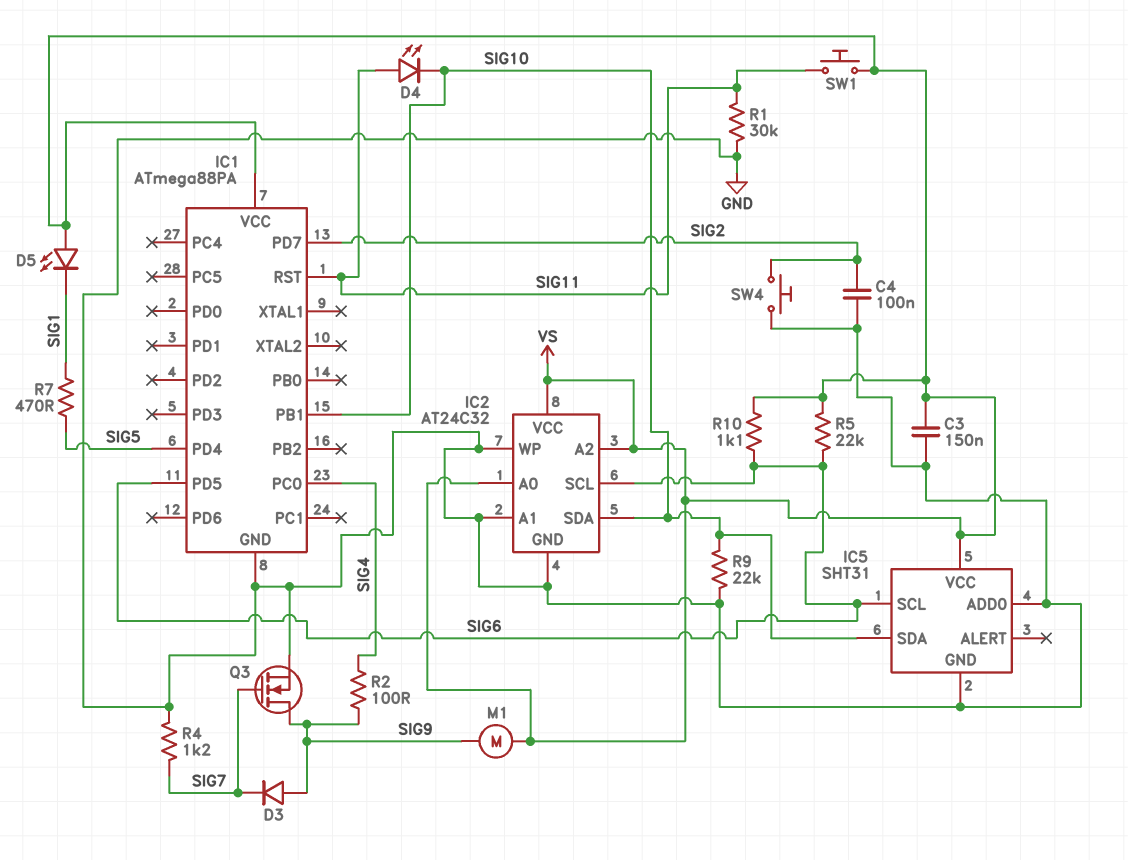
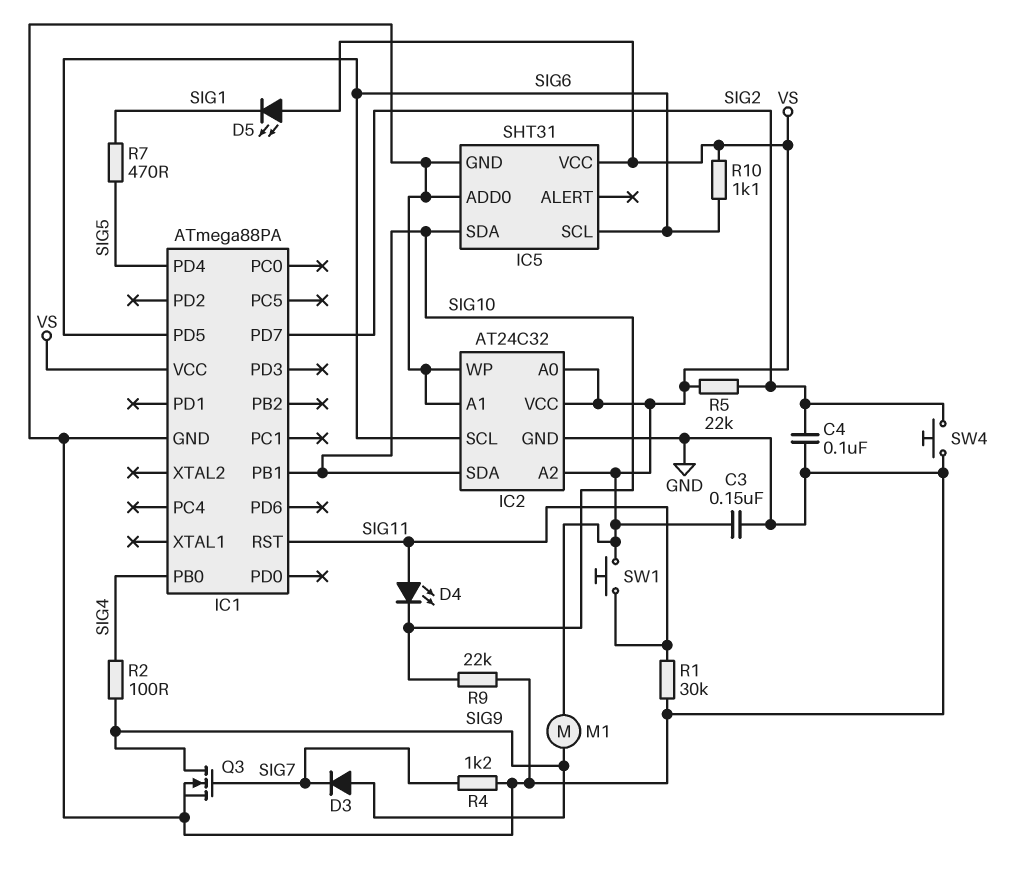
IC1 pin PB0: none -> SIG4
IC1 pin PC0: SIG4 -> none
R5: 22k (SIG6, VS) -> 22k (SIG2, VS)

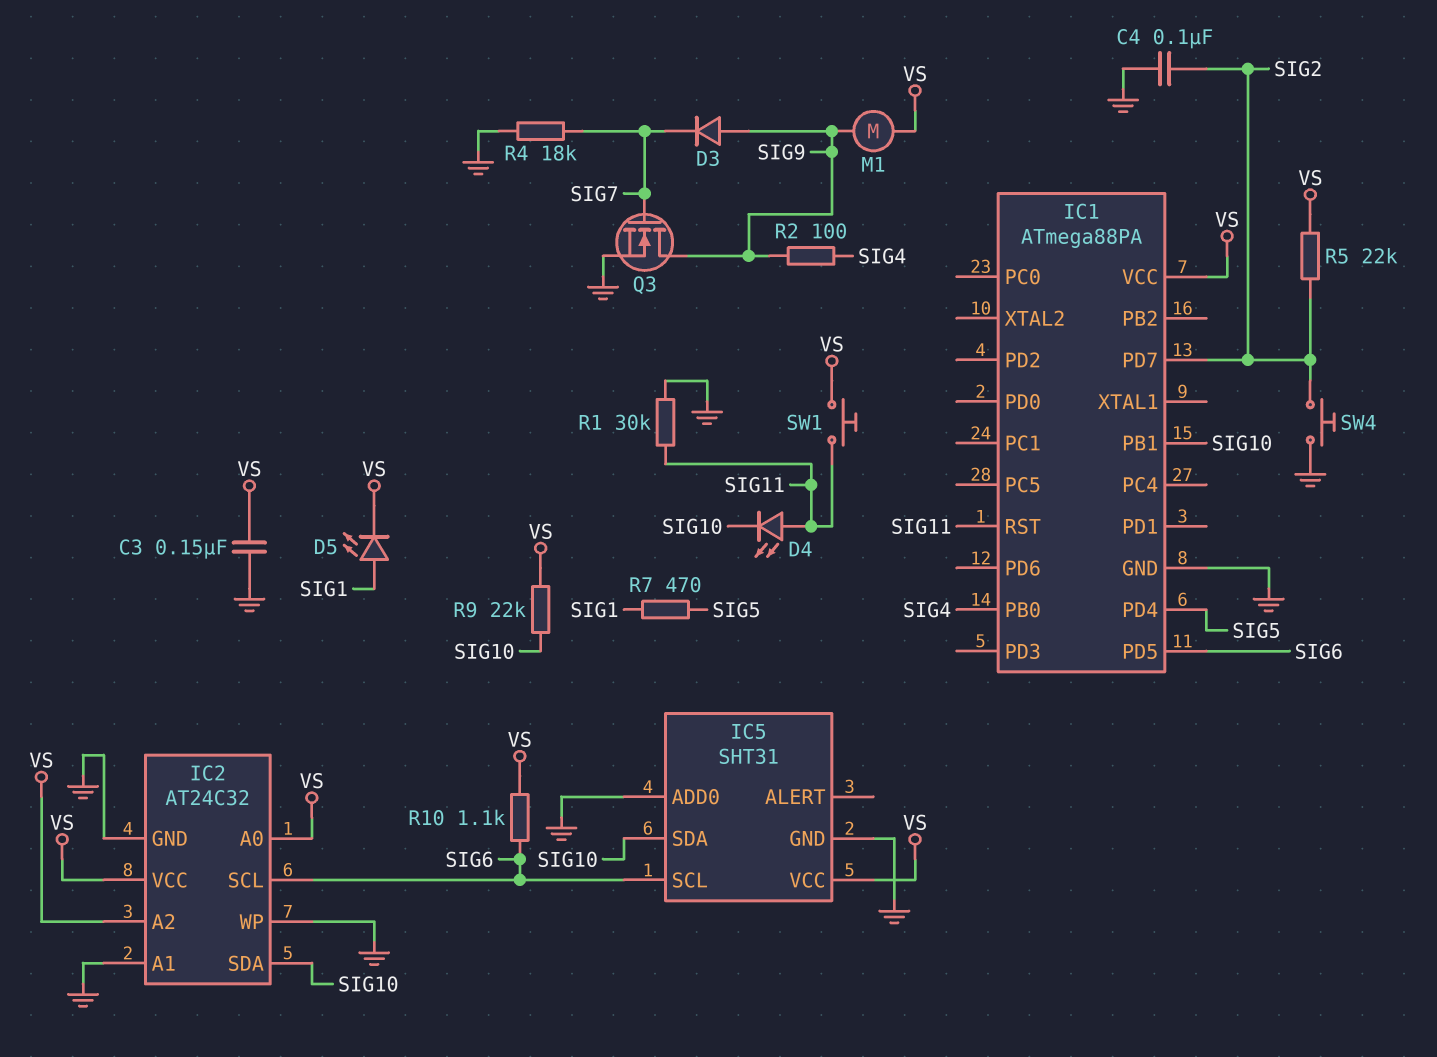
D5: LED (A VS, K SIG1) -> LED (A SIG1, K VS)
R4: 1.2k (GND, SIG7) -> 18k (GND, SIG7)
R9: 22k (GND, SIG10) -> 22k (SIG10, VS)

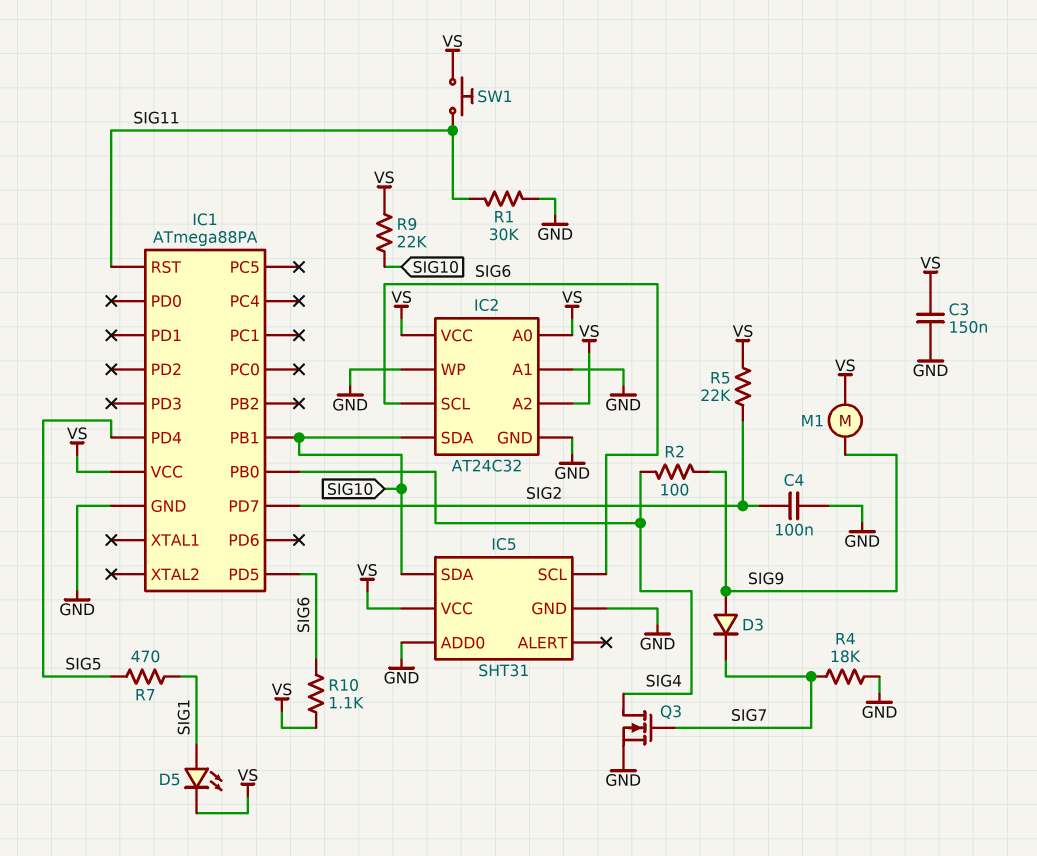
D4: LED (A SIG11, K SIG10) -> none
Q3: NMOS (G SIG7, D SIG9, S GND) -> NMOS (G SIG7, D SIG4, S GND)
SW4: button (GND, SIG2) -> none

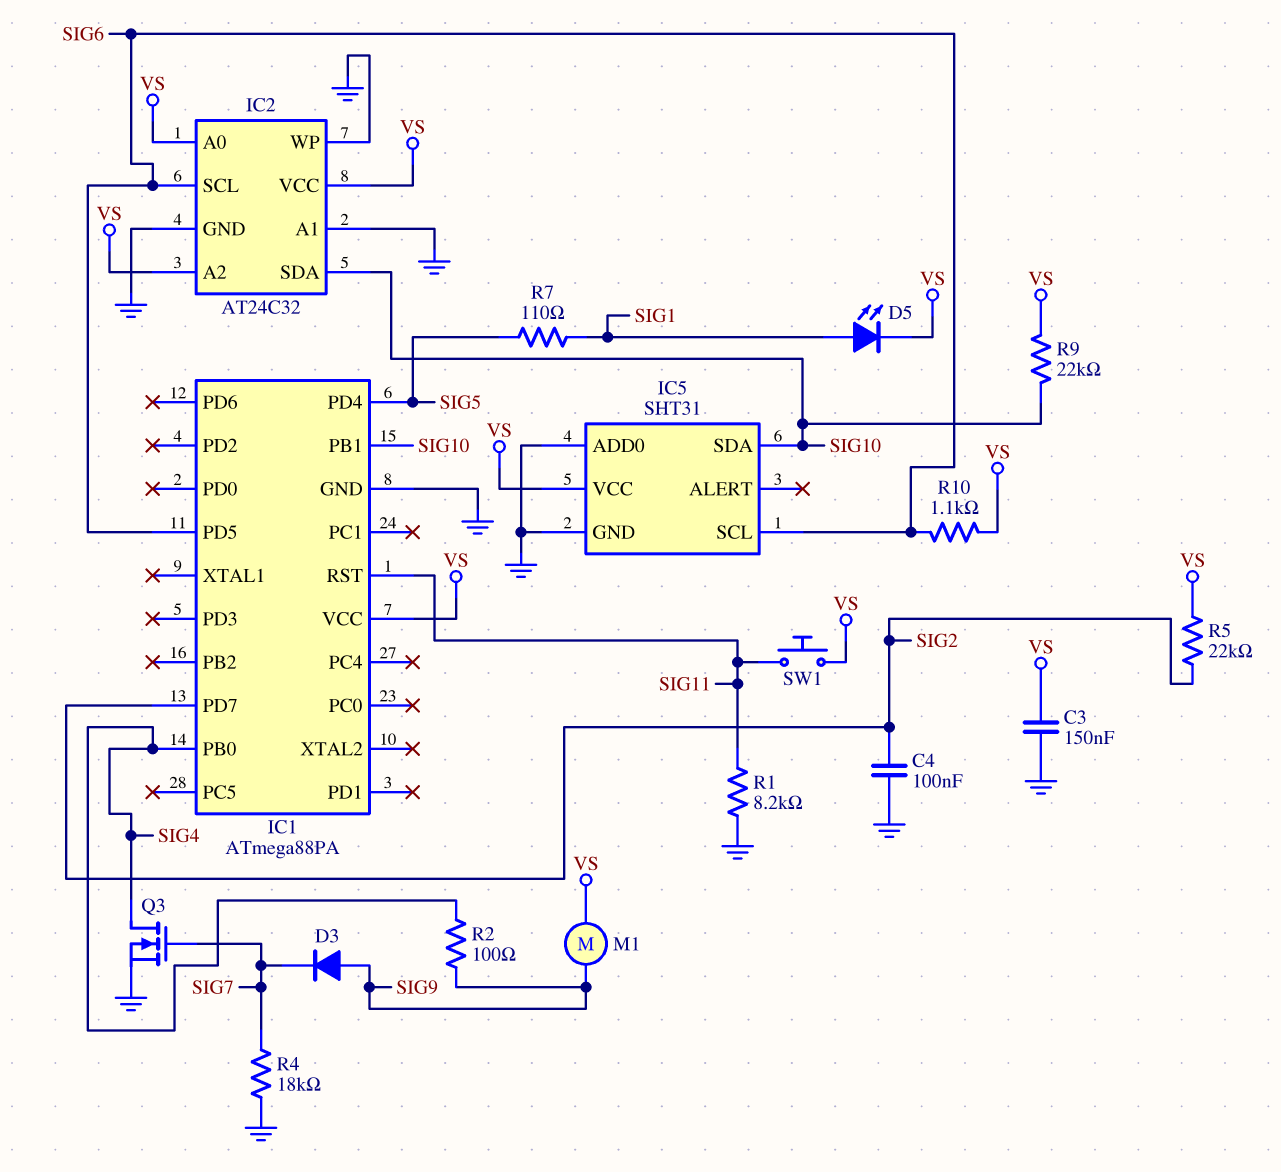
R1: 30k (GND, SIG11) -> 8.2k (GND, SIG11)
R7: 470 (SIG1, SIG5) -> 110 (SIG1, SIG5)

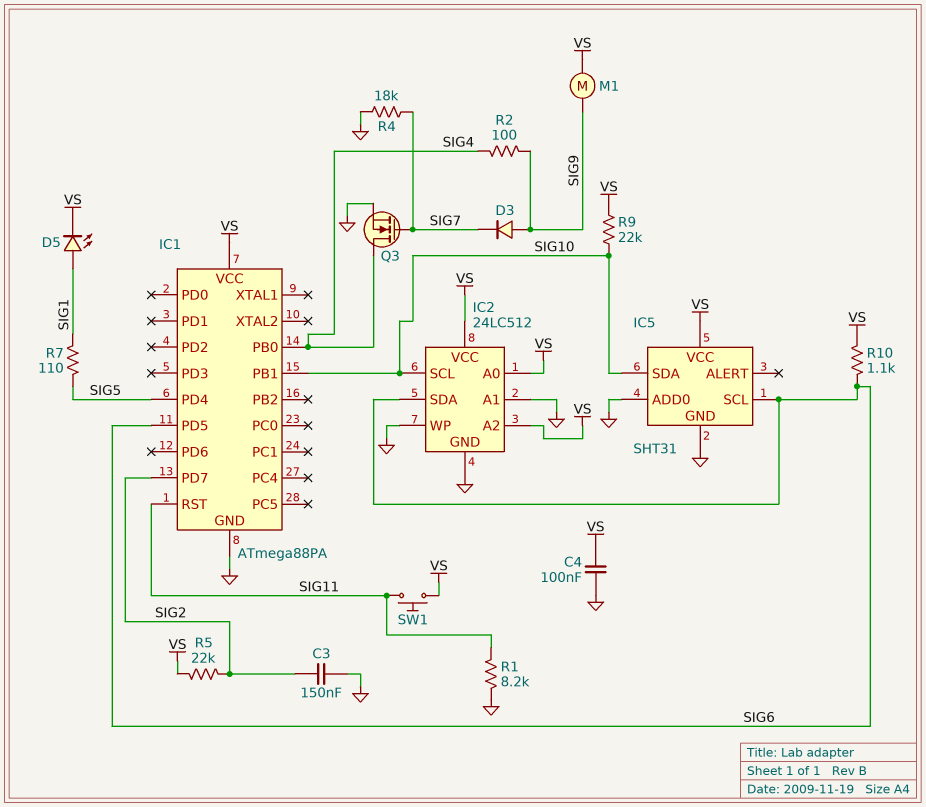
C3: 150nF (GND, VS) -> 150nF (GND, SIG2)
C4: 100nF (GND, SIG2) -> 100nF (GND, VS)
IC2: AT24C32 -> 24LC512
IC2 pin SCL: SIG6 -> SIG10
IC2 pin SDA: SIG10 -> SIG6

